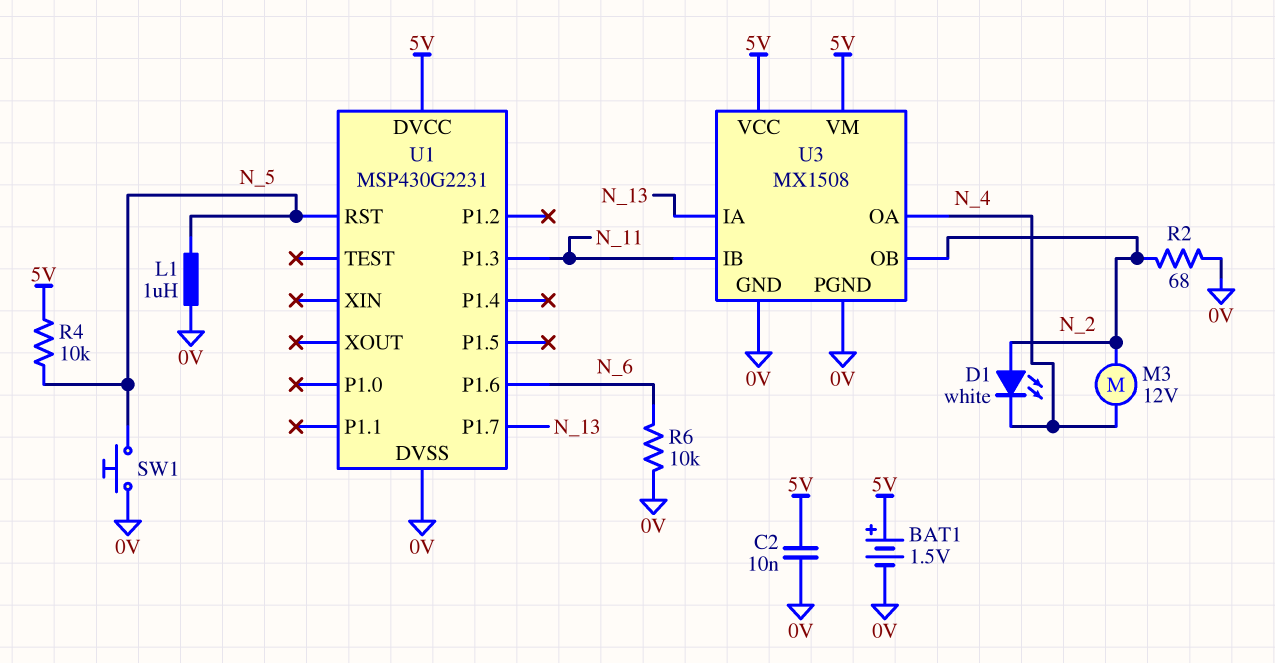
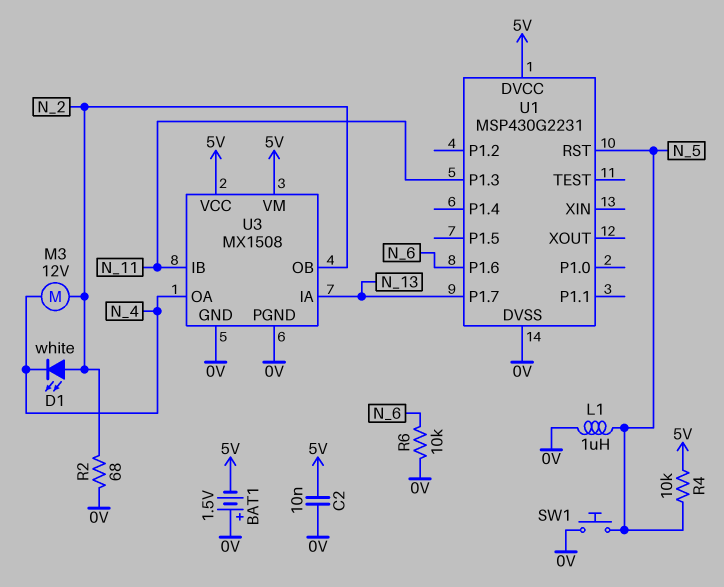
BAT1: 1.5V (plus 5V, minus 0V) -> 1.5V (plus 0V, minus 5V)

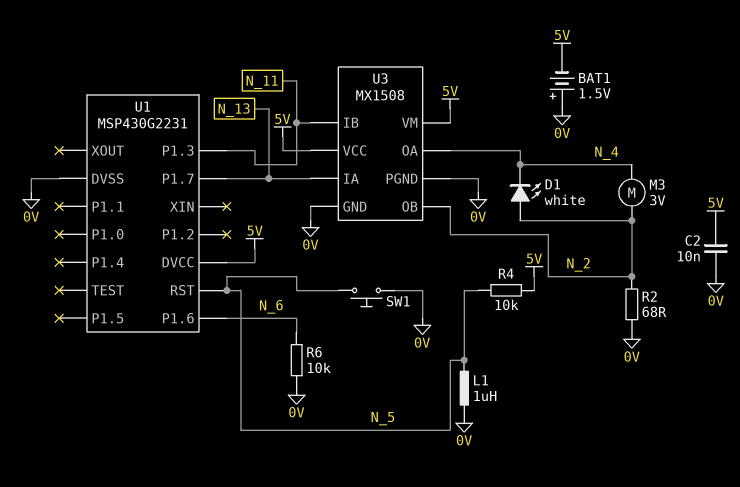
M3: motor 12V (N_2, N_4) -> motor 3V (N_2, N_4)

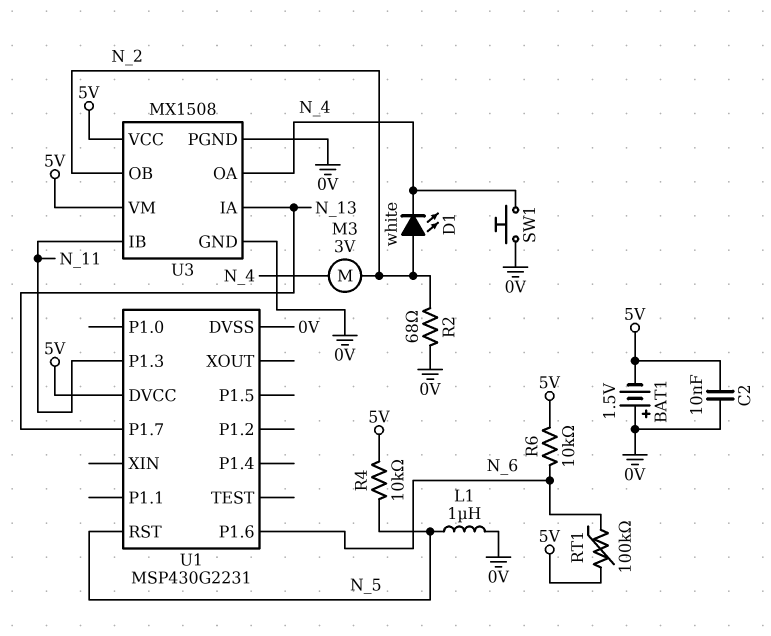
R6: 10k (0V, N_6) -> 10k (5V, N_6)
RT1: none -> 100k (5V, N_6)
SW1: button (0V, N_5) -> button (0V, N_4)

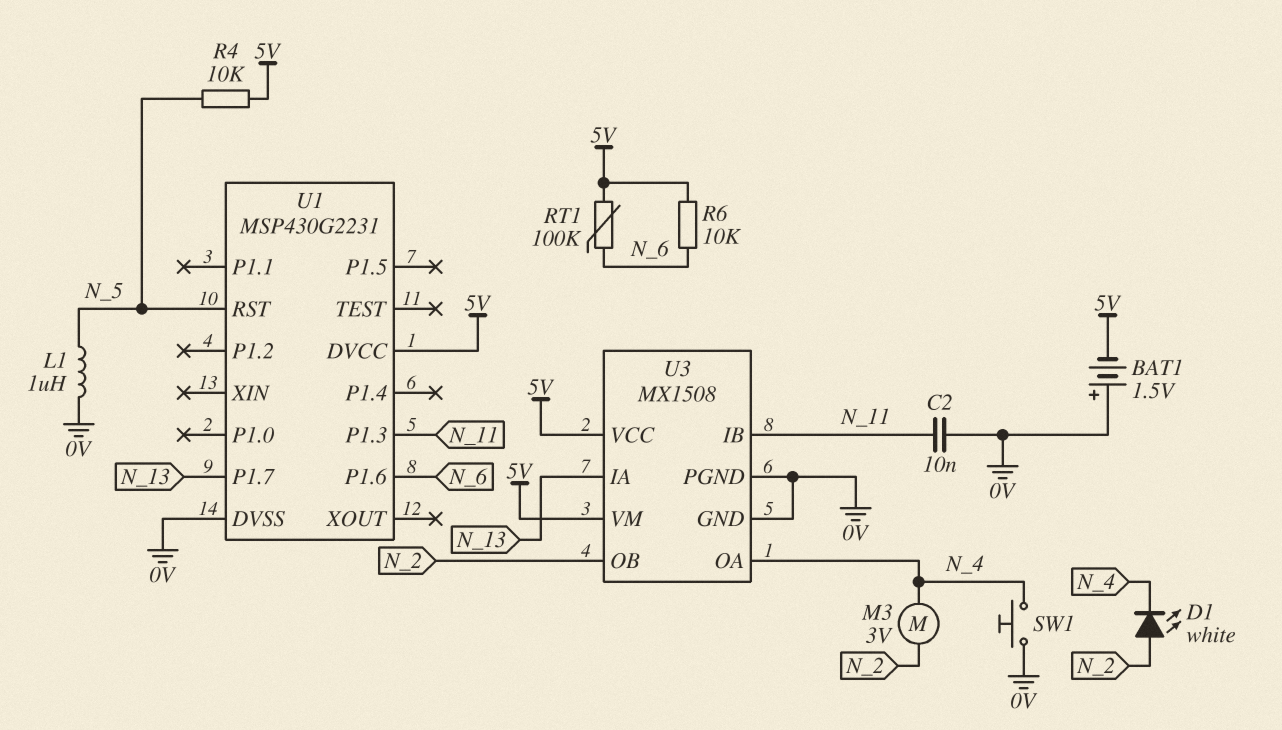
C2: 10nF (0V, 5V) -> 10nF (0V, N_11)
R2: 68 (0V, N_2) -> none

